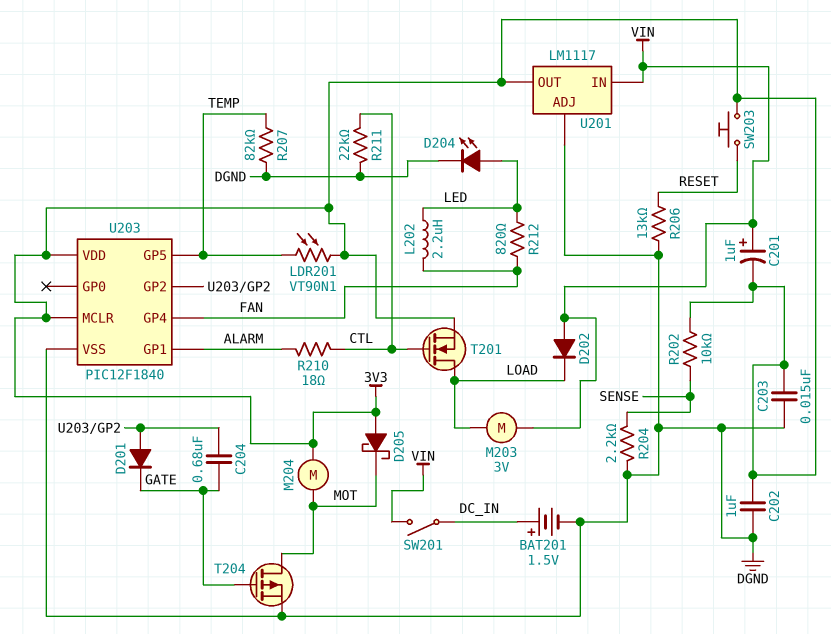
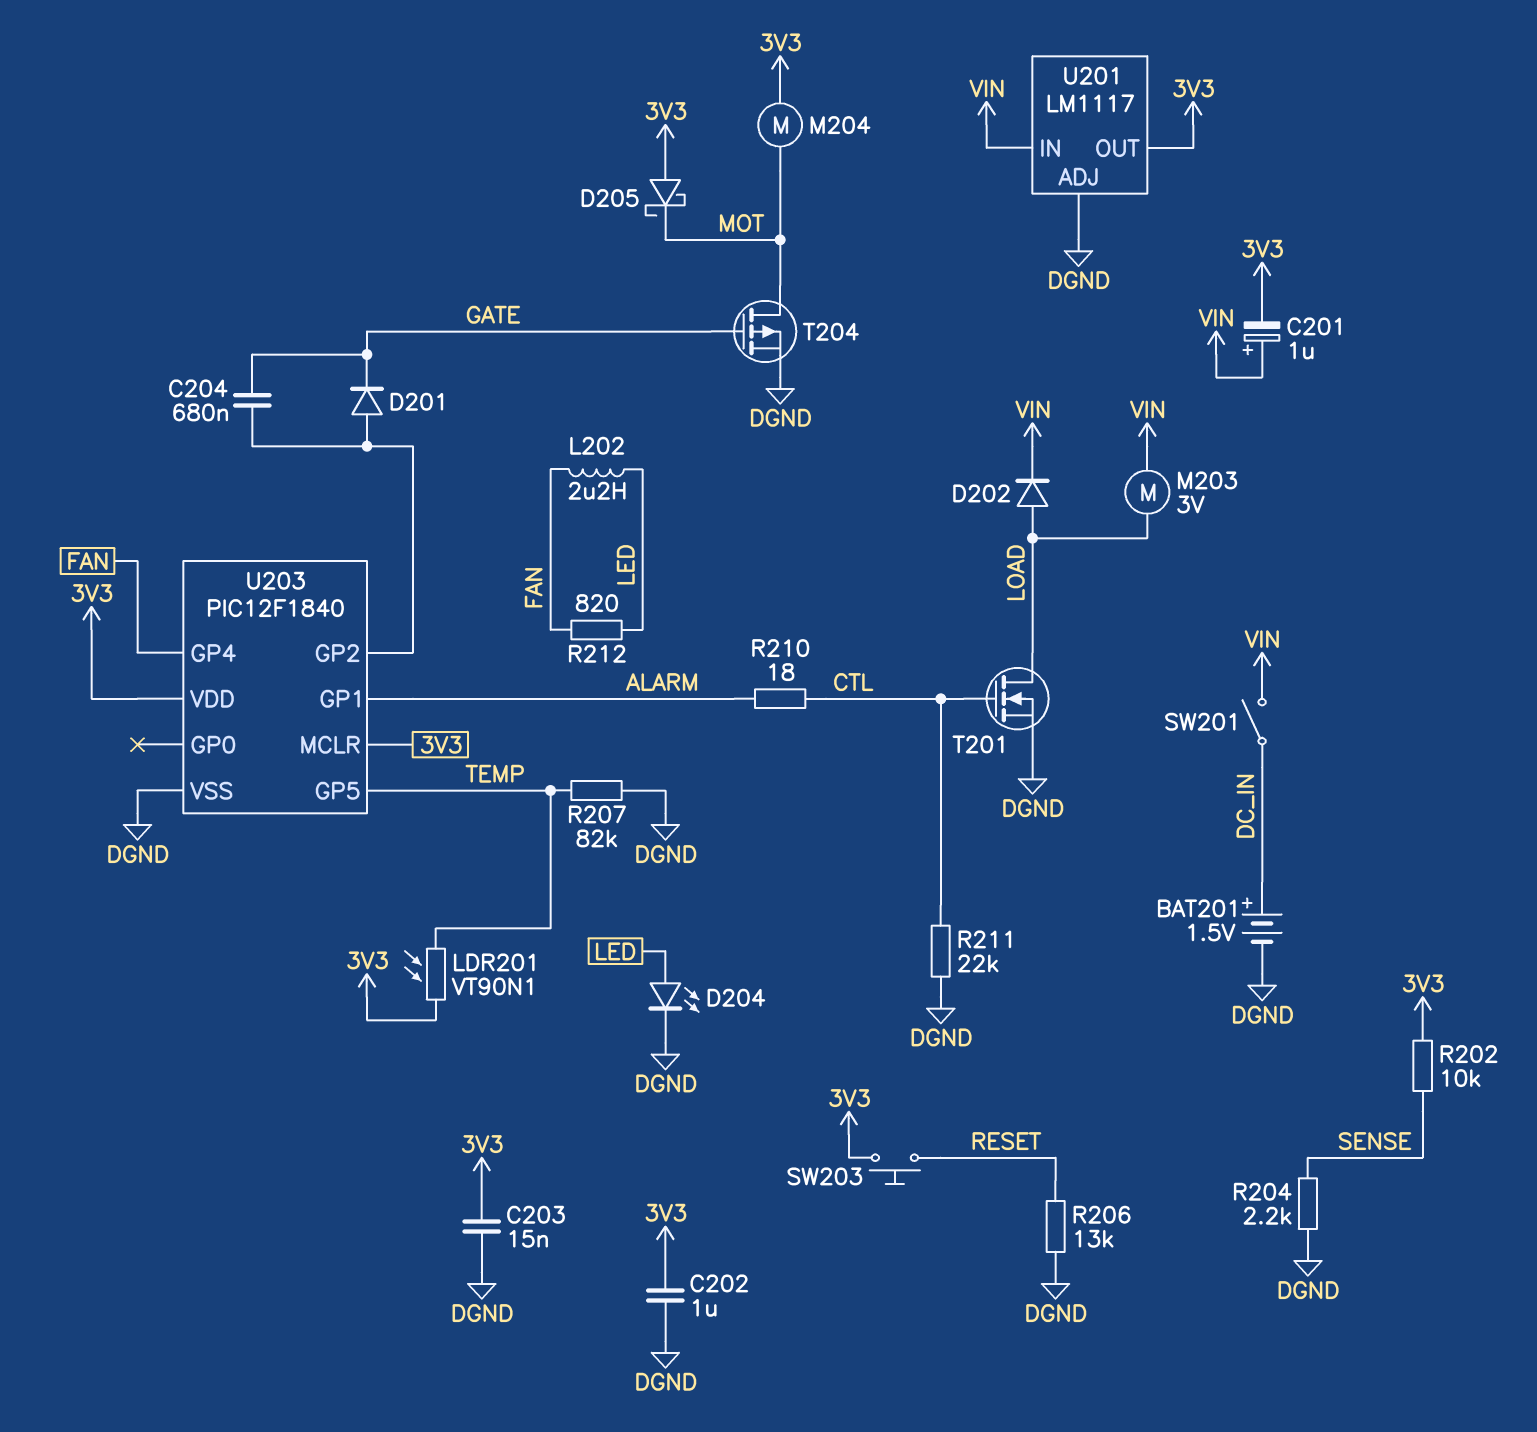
D202: diode (A VIN, K LOAD) -> diode (A LOAD, K VIN)
T201: NMOS (G CTL, D LOAD, S 3V3) -> NMOS (G CTL, D LOAD, S DGND)

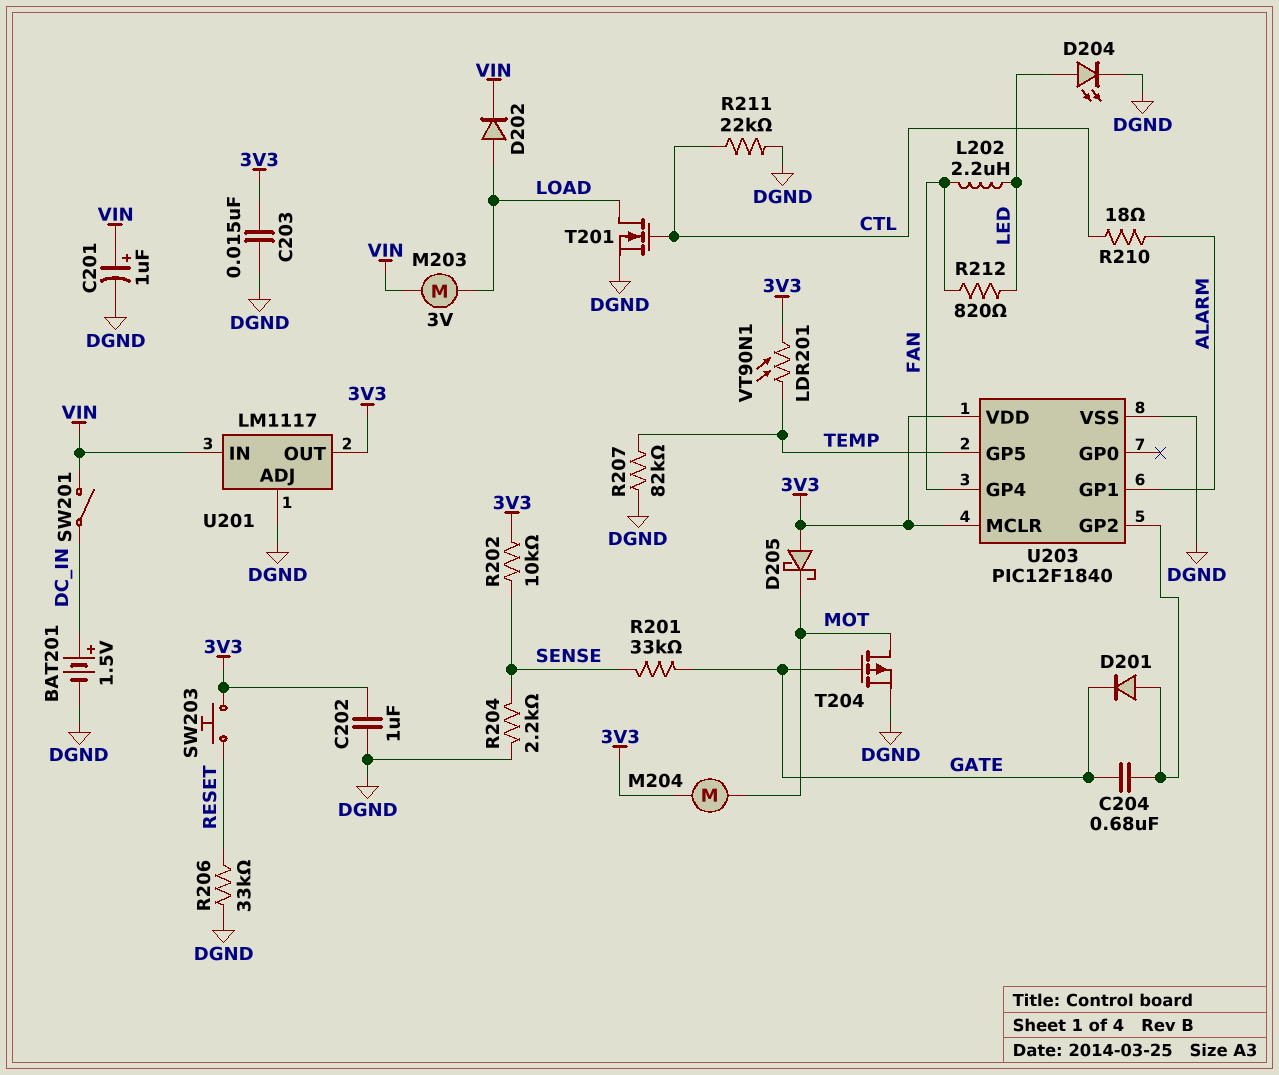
C201: 1uF (plus VIN, minus 3V3) -> 1uF (plus VIN, minus DGND)
R201: none -> 33k (GATE, SENSE)
R206: 13k (DGND, RESET) -> 33k (DGND, RESET)

